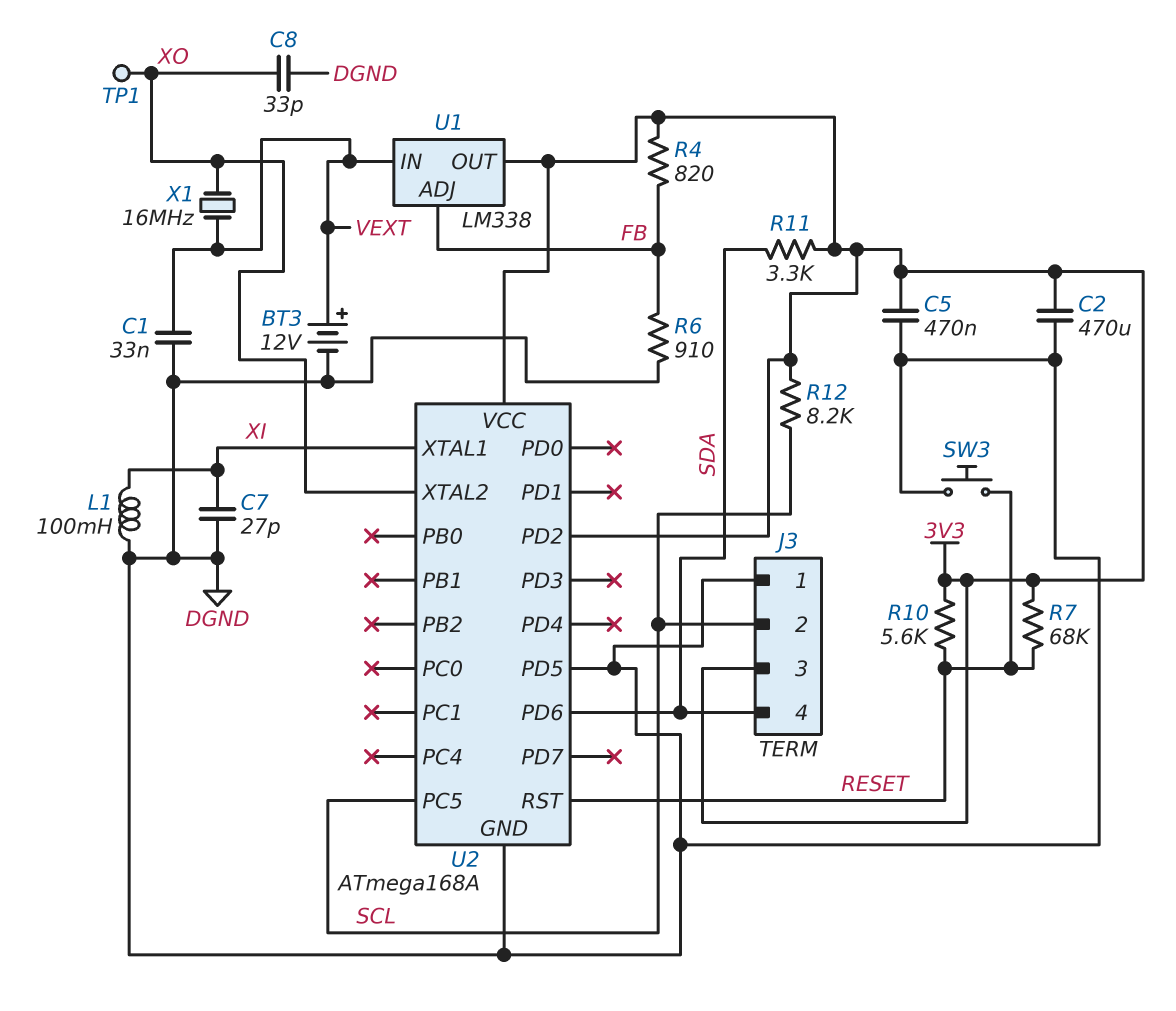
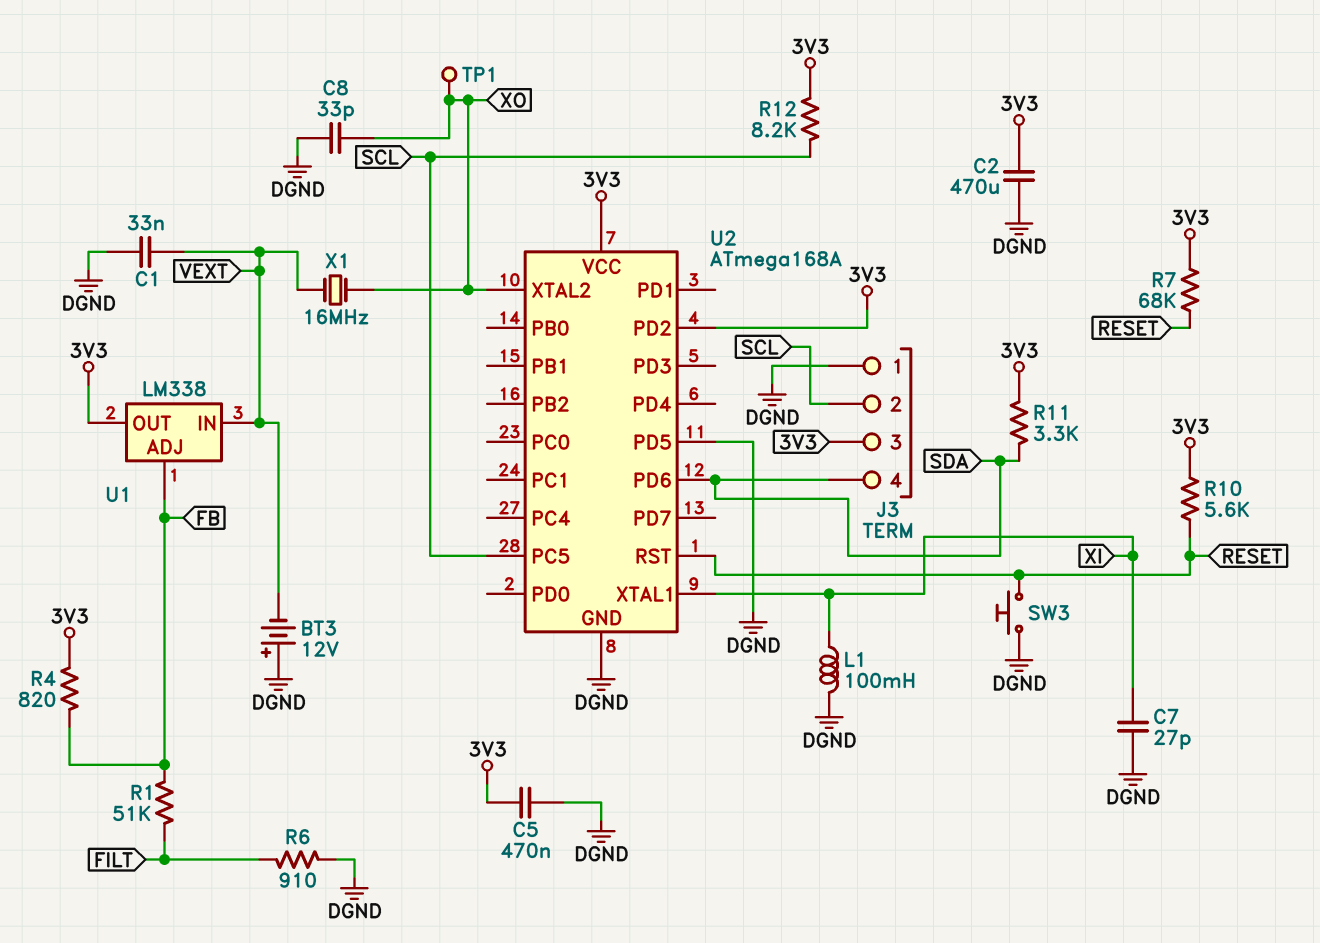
BT3: 12V (plus VEXT, minus DGND) -> 12V (plus DGND, minus VEXT)
R1: none -> 51k (FB, FILT)
R6: 910 (DGND, FB) -> 910 (DGND, FILT)

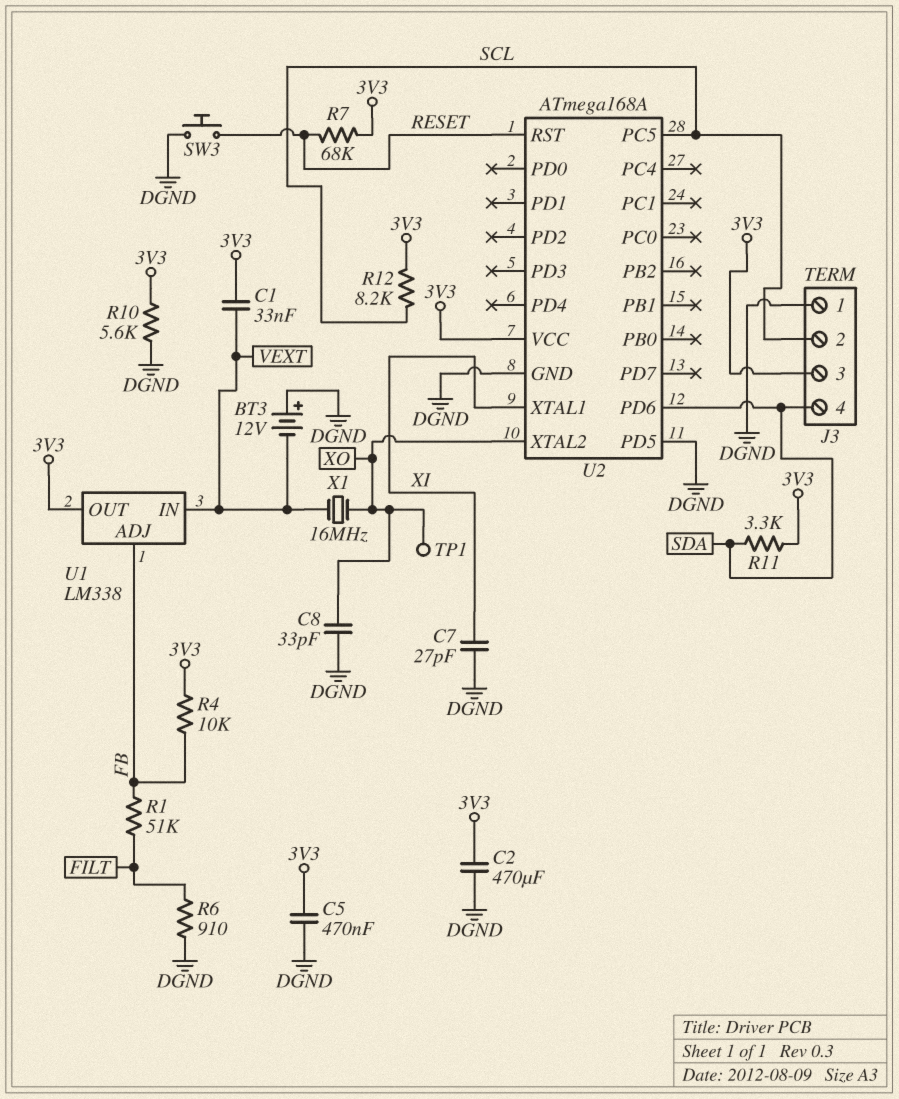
C1: 33nF (DGND, VEXT) -> 33nF (3V3, VEXT)
L1: 100mH (DGND, XI) -> none
R4: 820 (3V3, FB) -> 10k (3V3, FB)
R10: 5.6k (3V3, RESET) -> 5.6k (3V3, DGND)
U2 pin PD2: 3V3 -> none

